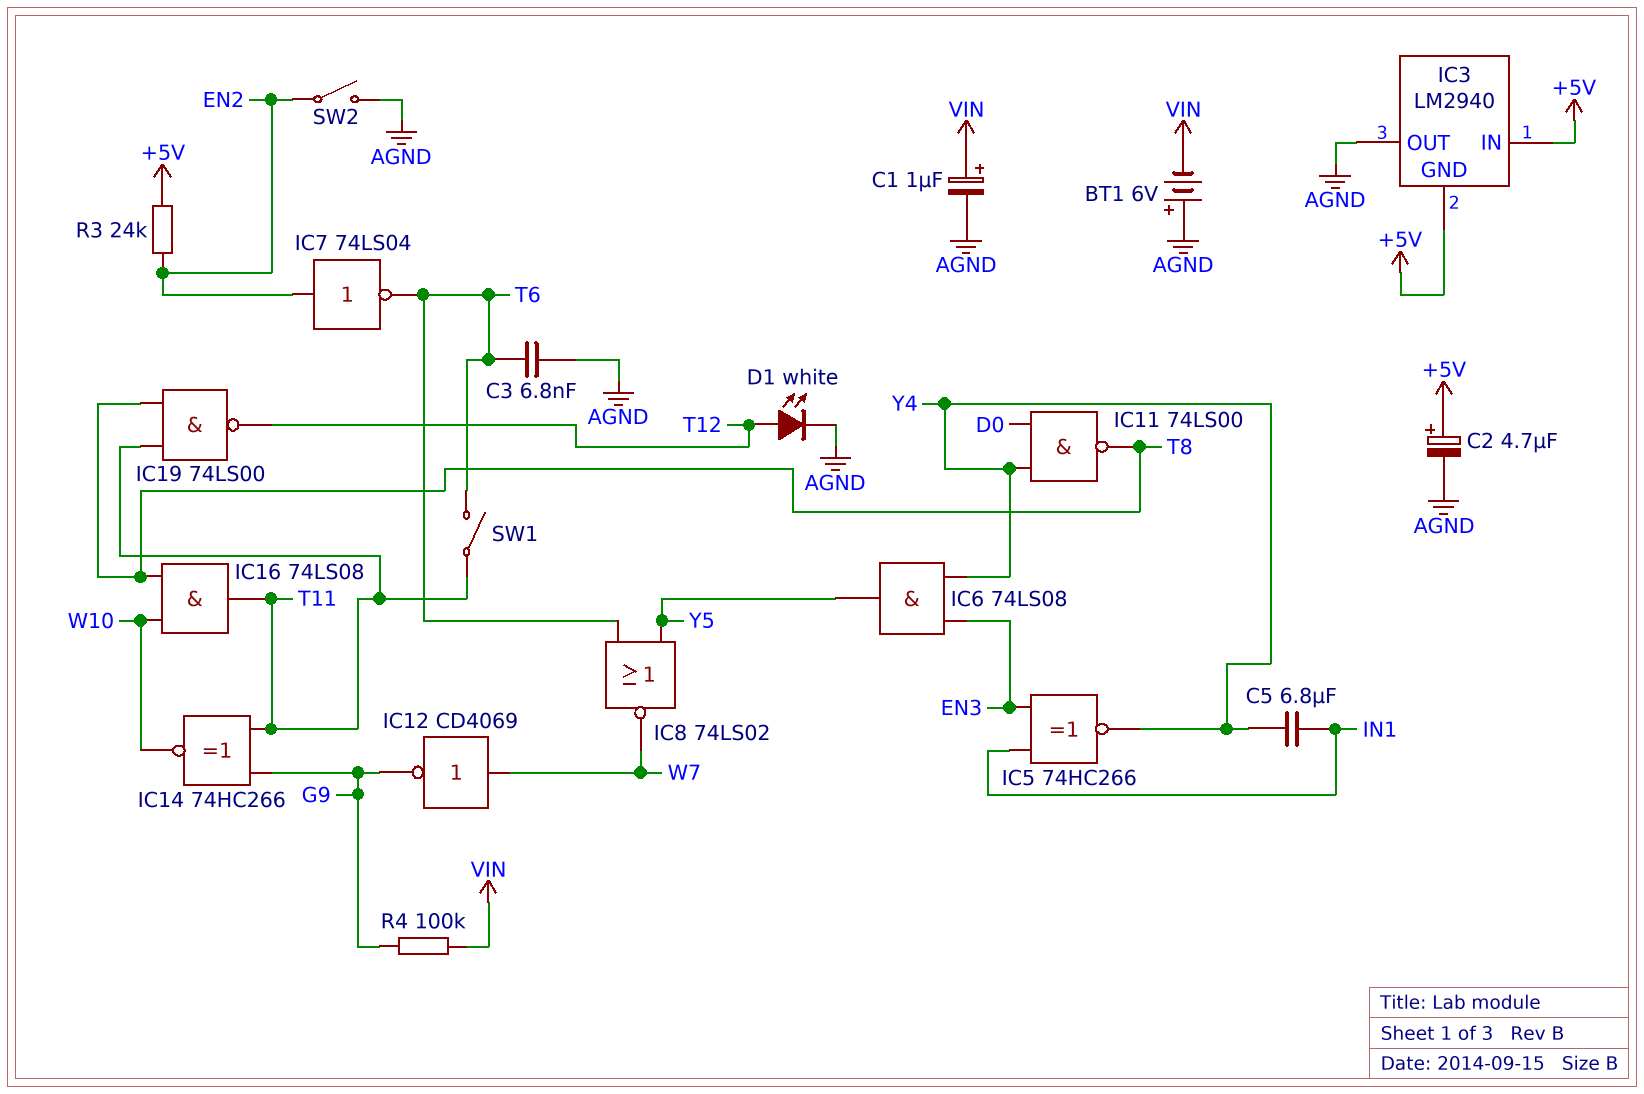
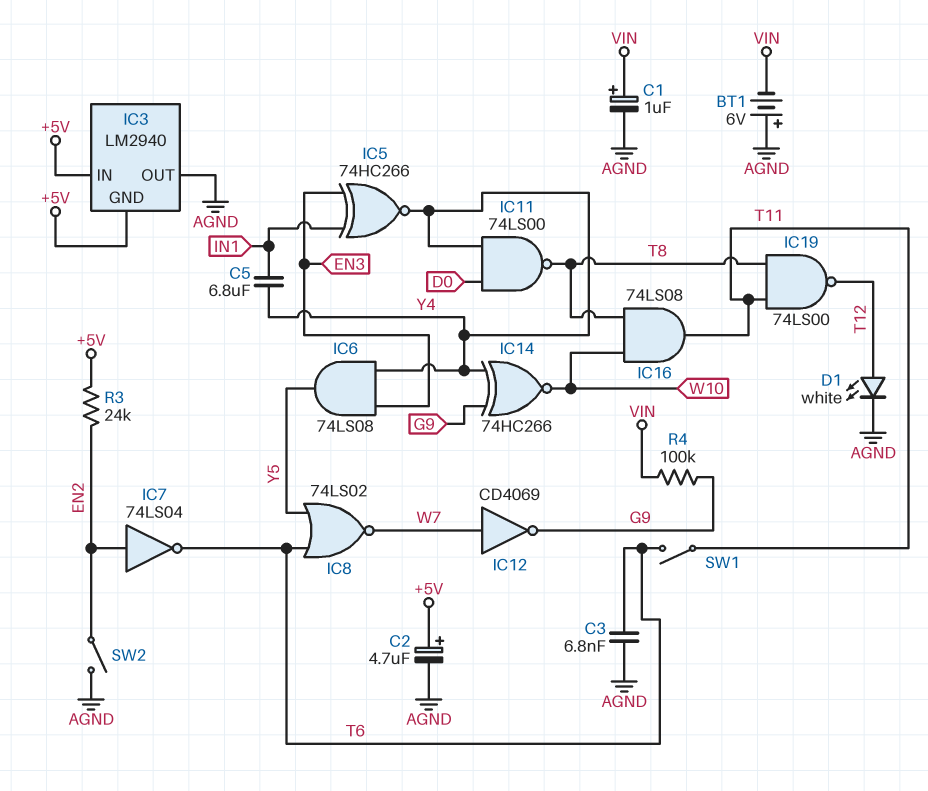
IC14: XNOR 74HC266 (in G9, in T11, out W10) -> XNOR 74HC266 (in G9, in Y4, out W10)

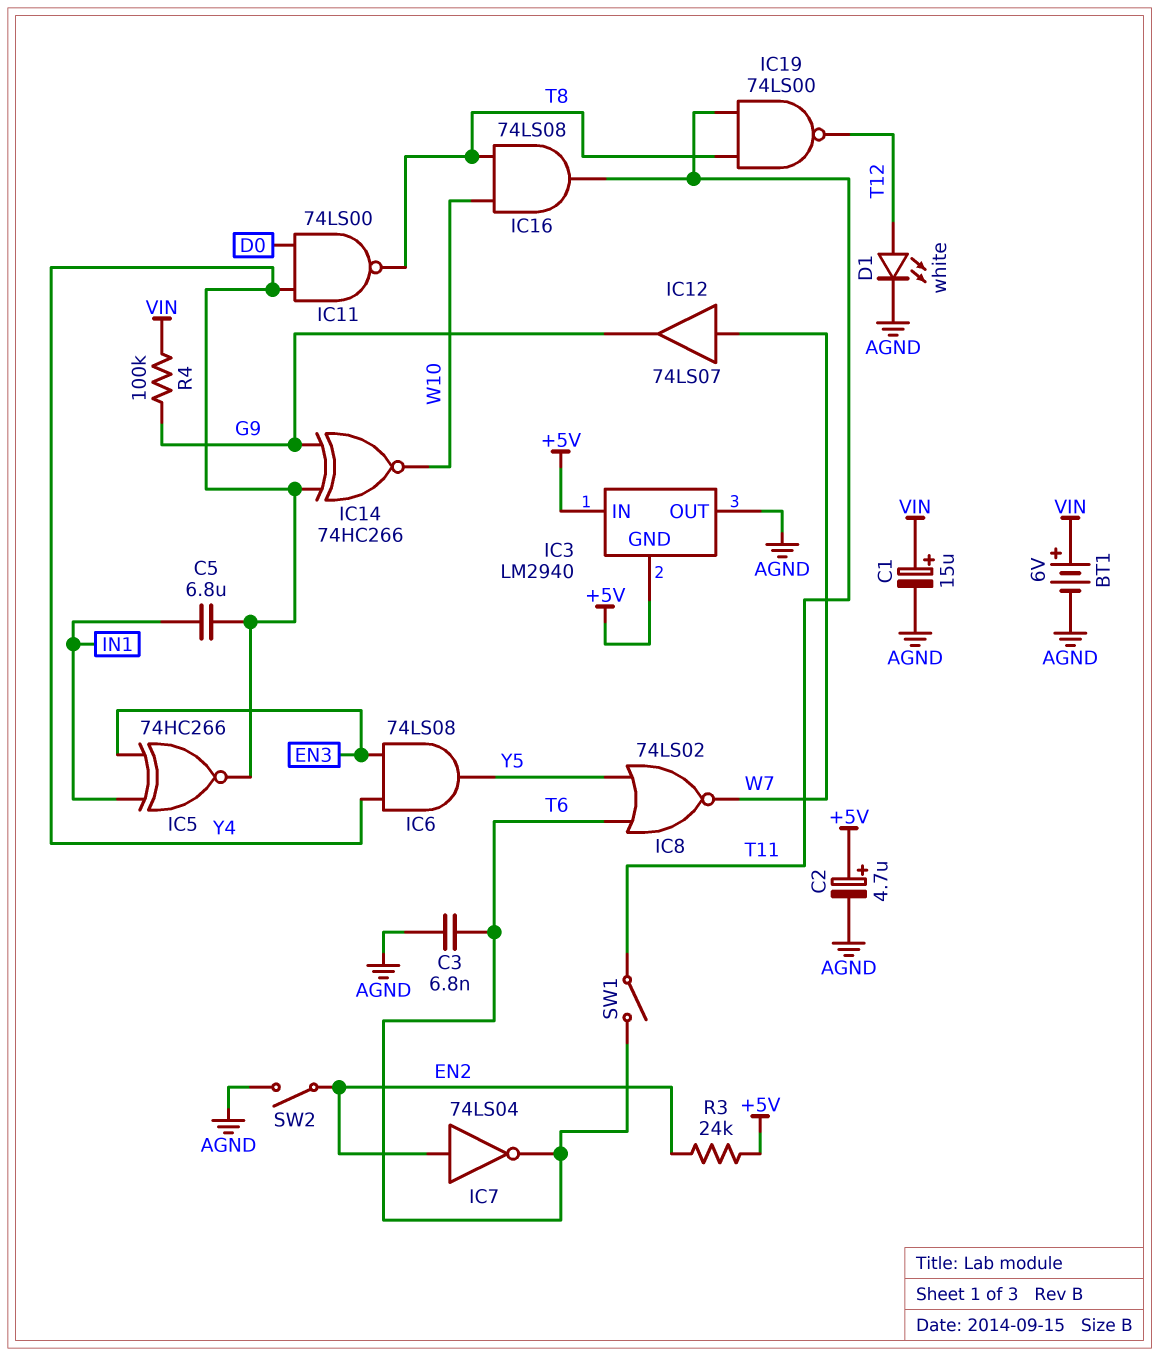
BT1: 6V (plus AGND, minus VIN) -> 6V (plus VIN, minus AGND)
C1: 1uF (plus VIN, minus AGND) -> 15uF (plus VIN, minus AGND)
IC12: NOT CD4069 (in W7, out G9) -> buffer 74LS07 (in W7, out G9)

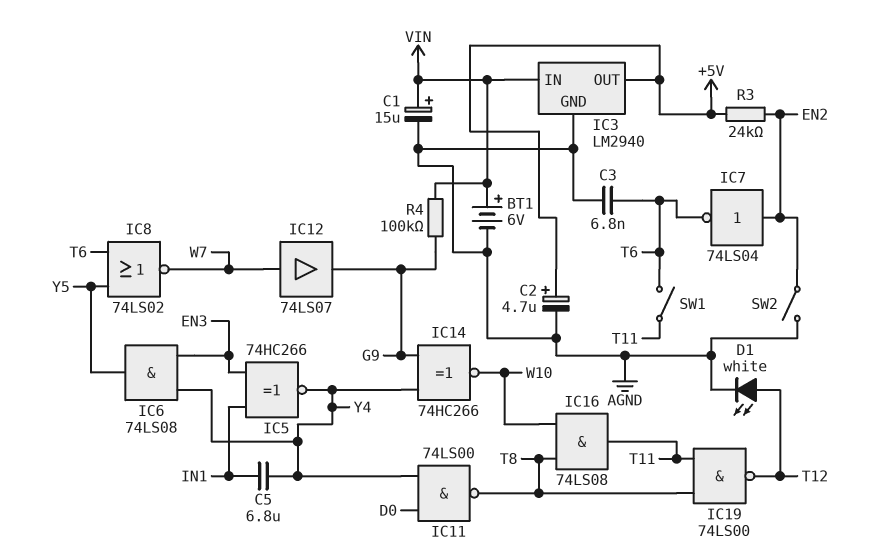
IC3 pin GND: +5V -> AGND
IC3 pin IN: +5V -> VIN
IC3 pin OUT: AGND -> +5V

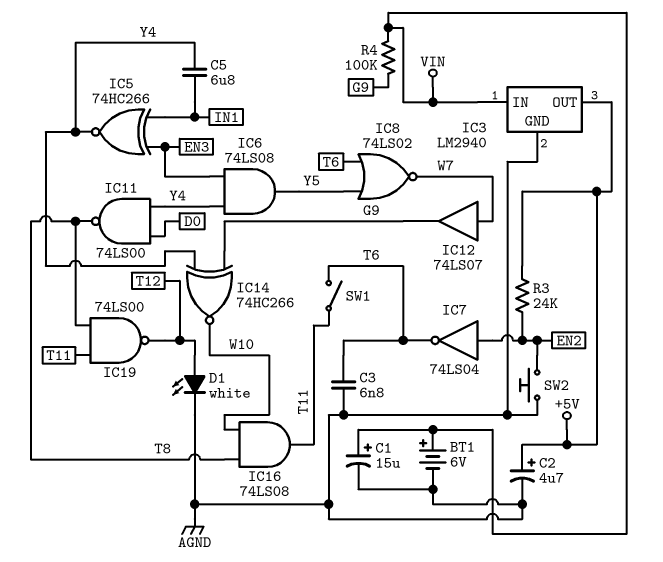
SW2: switch (AGND, EN2) -> button (AGND, EN2)

